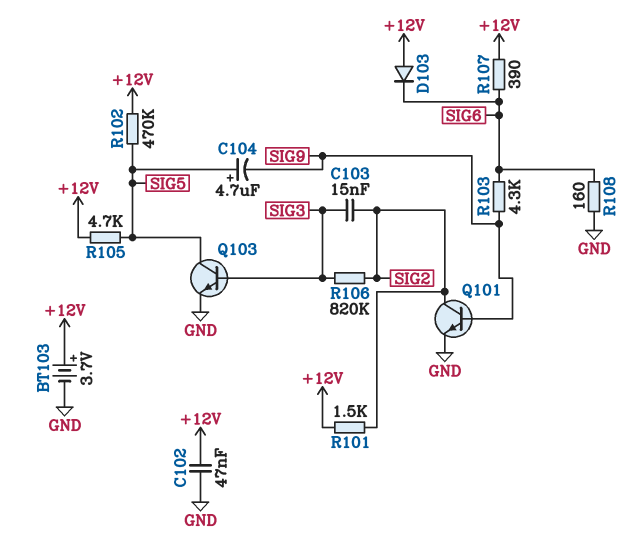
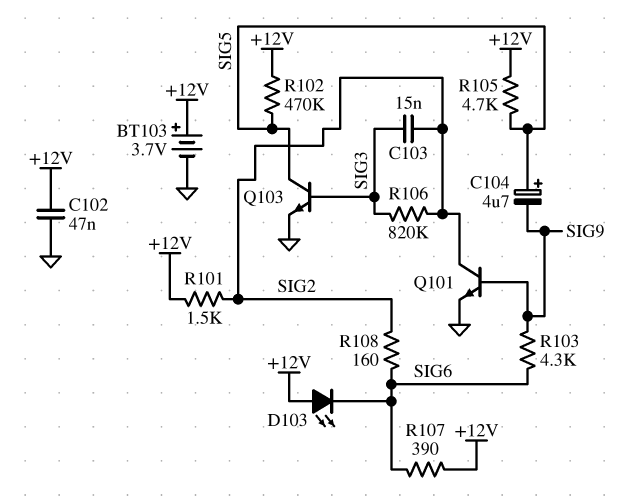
D103: diode (A +12V, K SIG6) -> LED (A +12V, K SIG6)
R108: 160 (GND, SIG6) -> 160 (SIG2, SIG6)

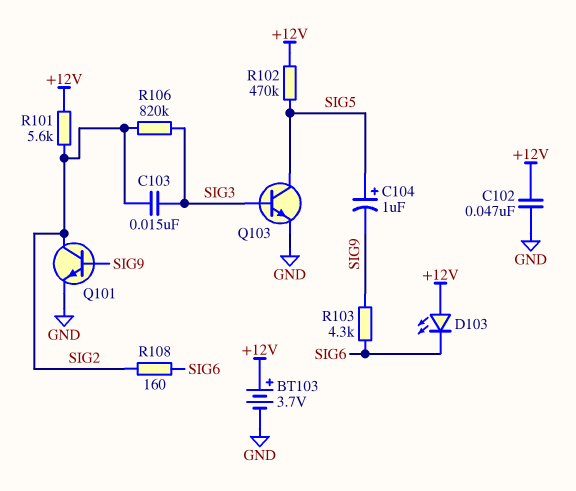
C104: 4.7uF (plus SIG5, minus SIG9) -> 1uF (plus SIG5, minus SIG9)
R101: 1.5k (+12V, SIG2) -> 5.6k (+12V, SIG2)
R105: 4.7k (+12V, SIG5) -> none
R107: 390 (+12V, SIG6) -> none

